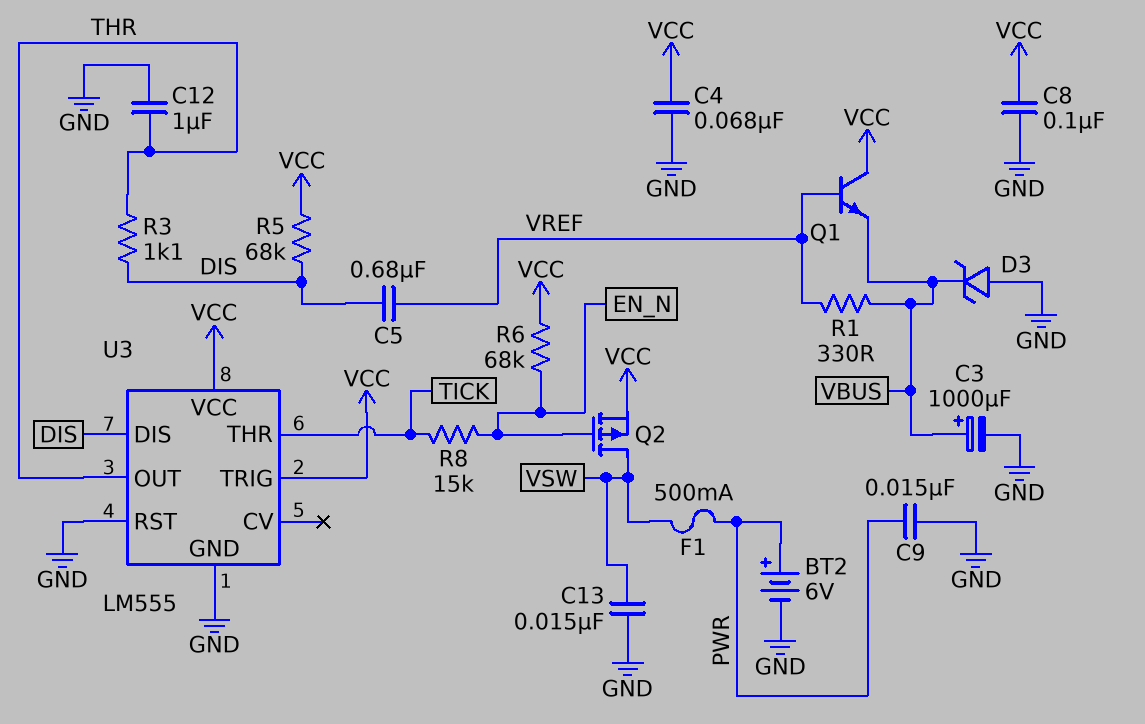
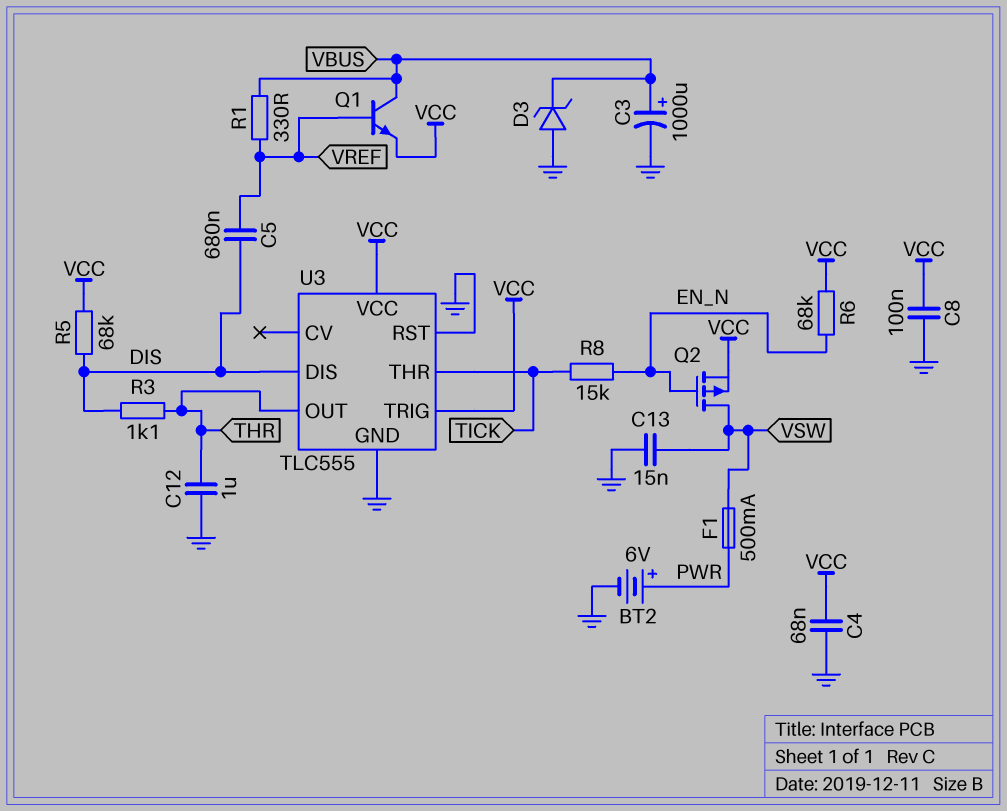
C9: 15nF (GND, PWR) -> none
Q1: NPN (B VREF, C VCC, E VBUS) -> NPN (B VREF, C VBUS, E VCC)
U3: LM555 -> TLC555

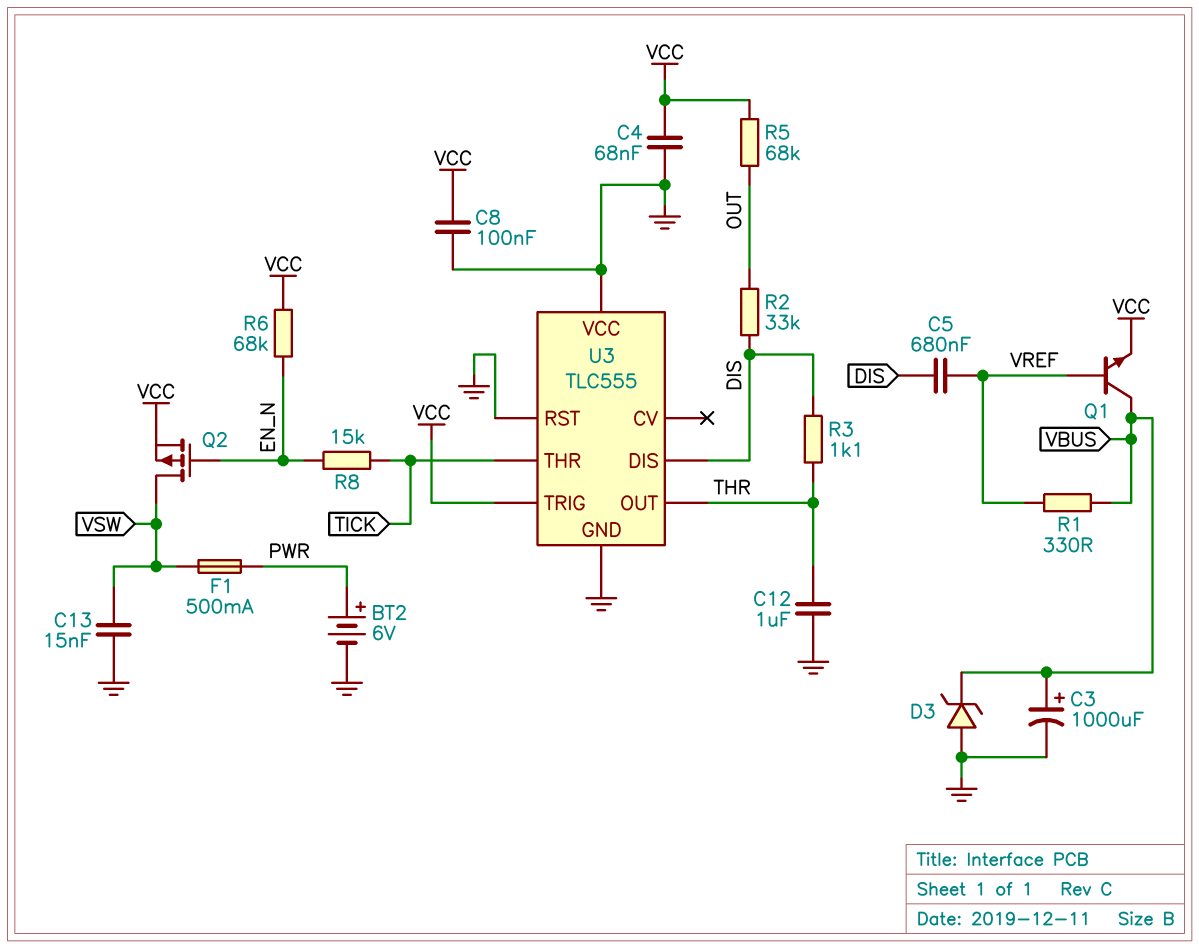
R2: none -> 33k (DIS, OUT)
R5: 68k (DIS, VCC) -> 68k (OUT, VCC)
U3 pin VCC: VCC -> GND

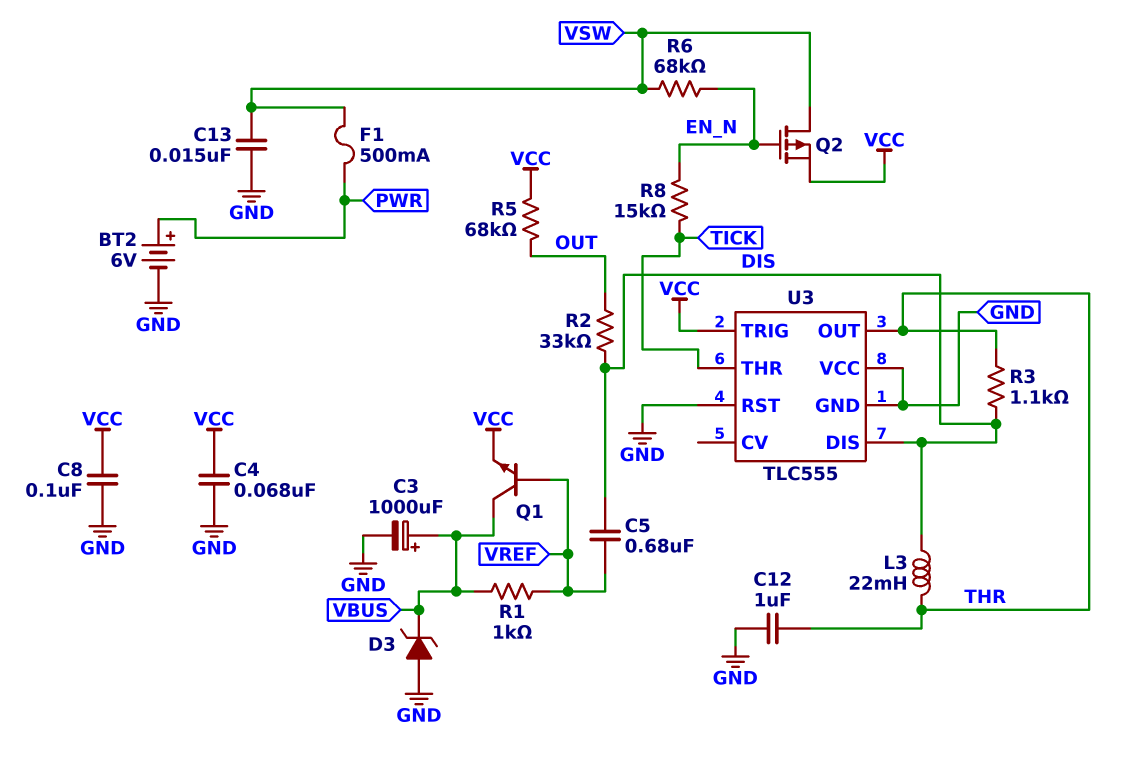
L3: none -> 22mH (DIS, THR)
R1: 330 (VBUS, VREF) -> 1k (VBUS, VREF)
R6: 68k (EN_N, VCC) -> 68k (EN_N, VSW)

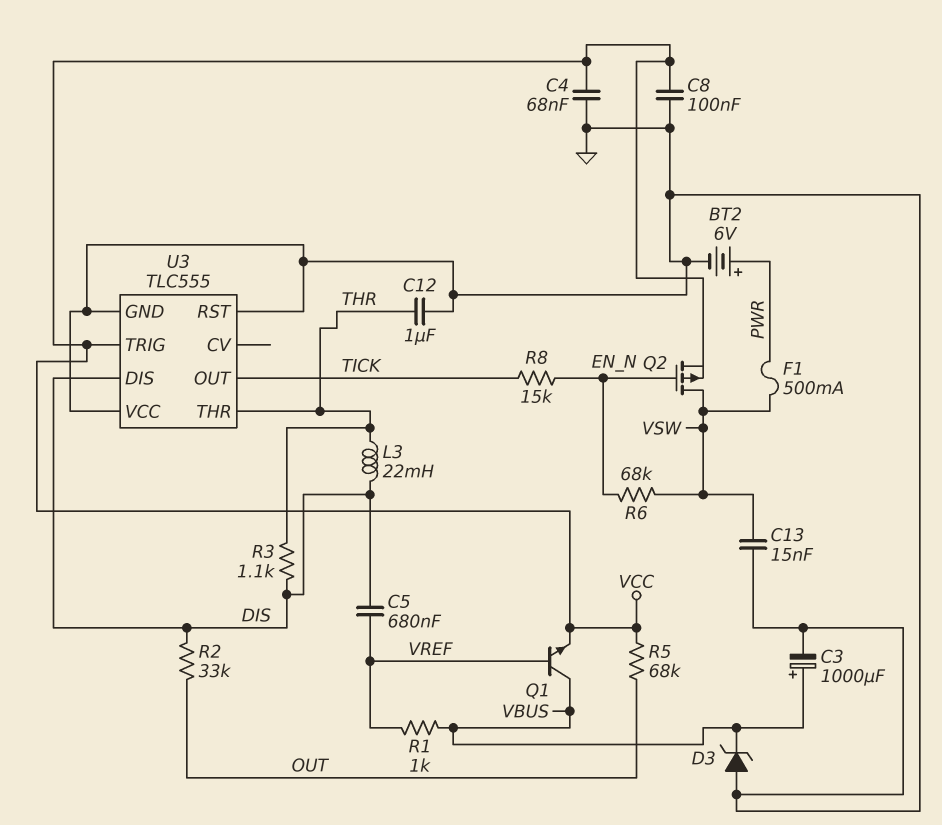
U3 pin OUT: THR -> TICK
U3 pin THR: TICK -> THR

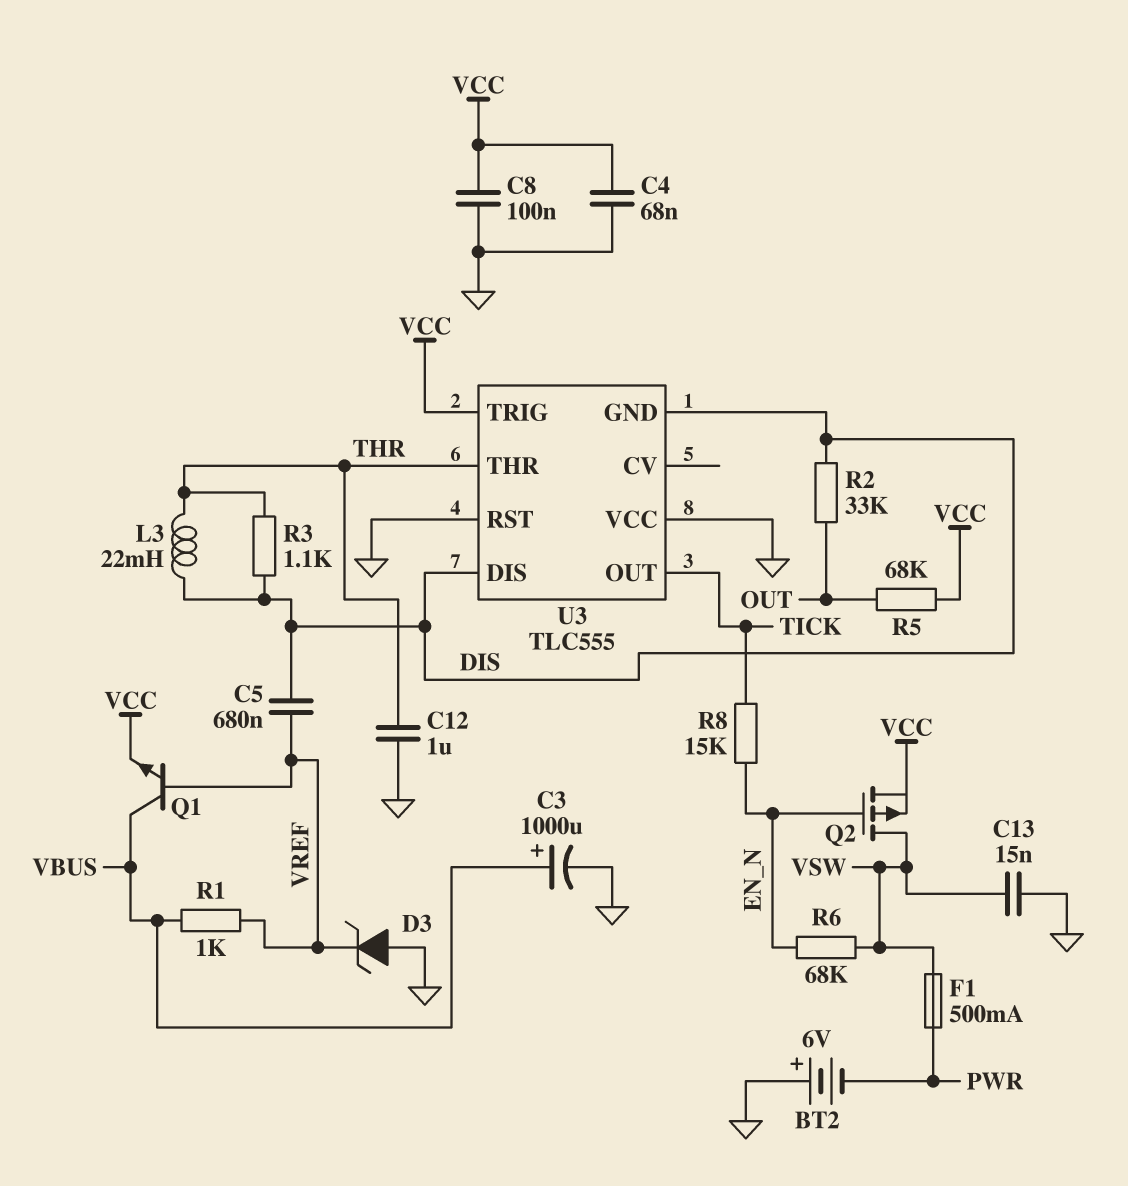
BT2: 6V (plus PWR, minus GND) -> 6V (plus GND, minus PWR)
D3: zener (A GND, K VBUS) -> zener (A GND, K VREF)
U3 pin GND: GND -> DIS

